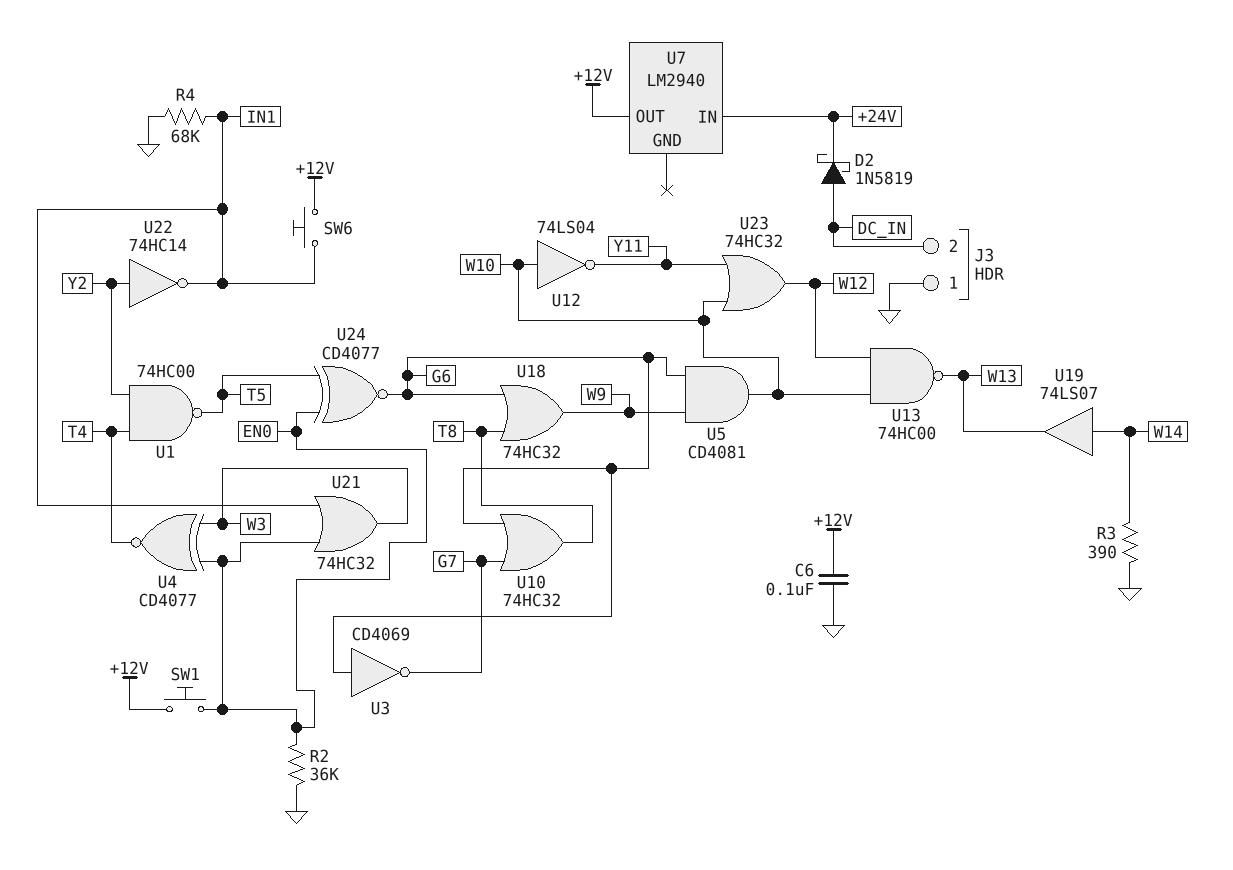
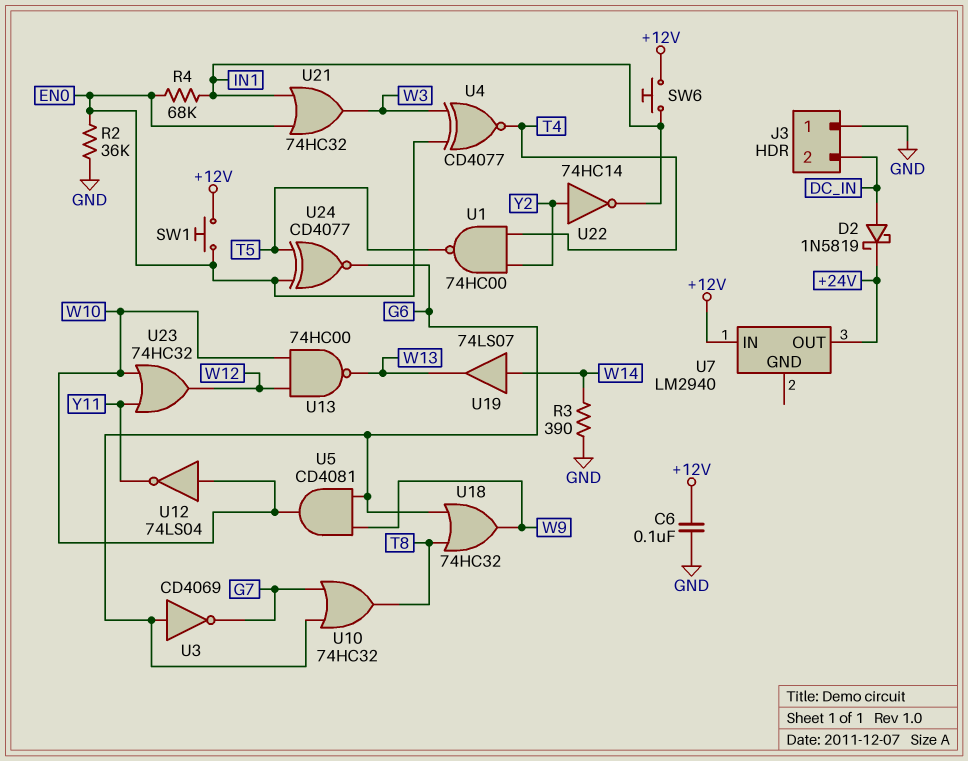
R4: 68k (GND, IN1) -> 68k (EN0, IN1)
U7 pin IN: +24V -> +12V
U7 pin OUT: +12V -> +24V

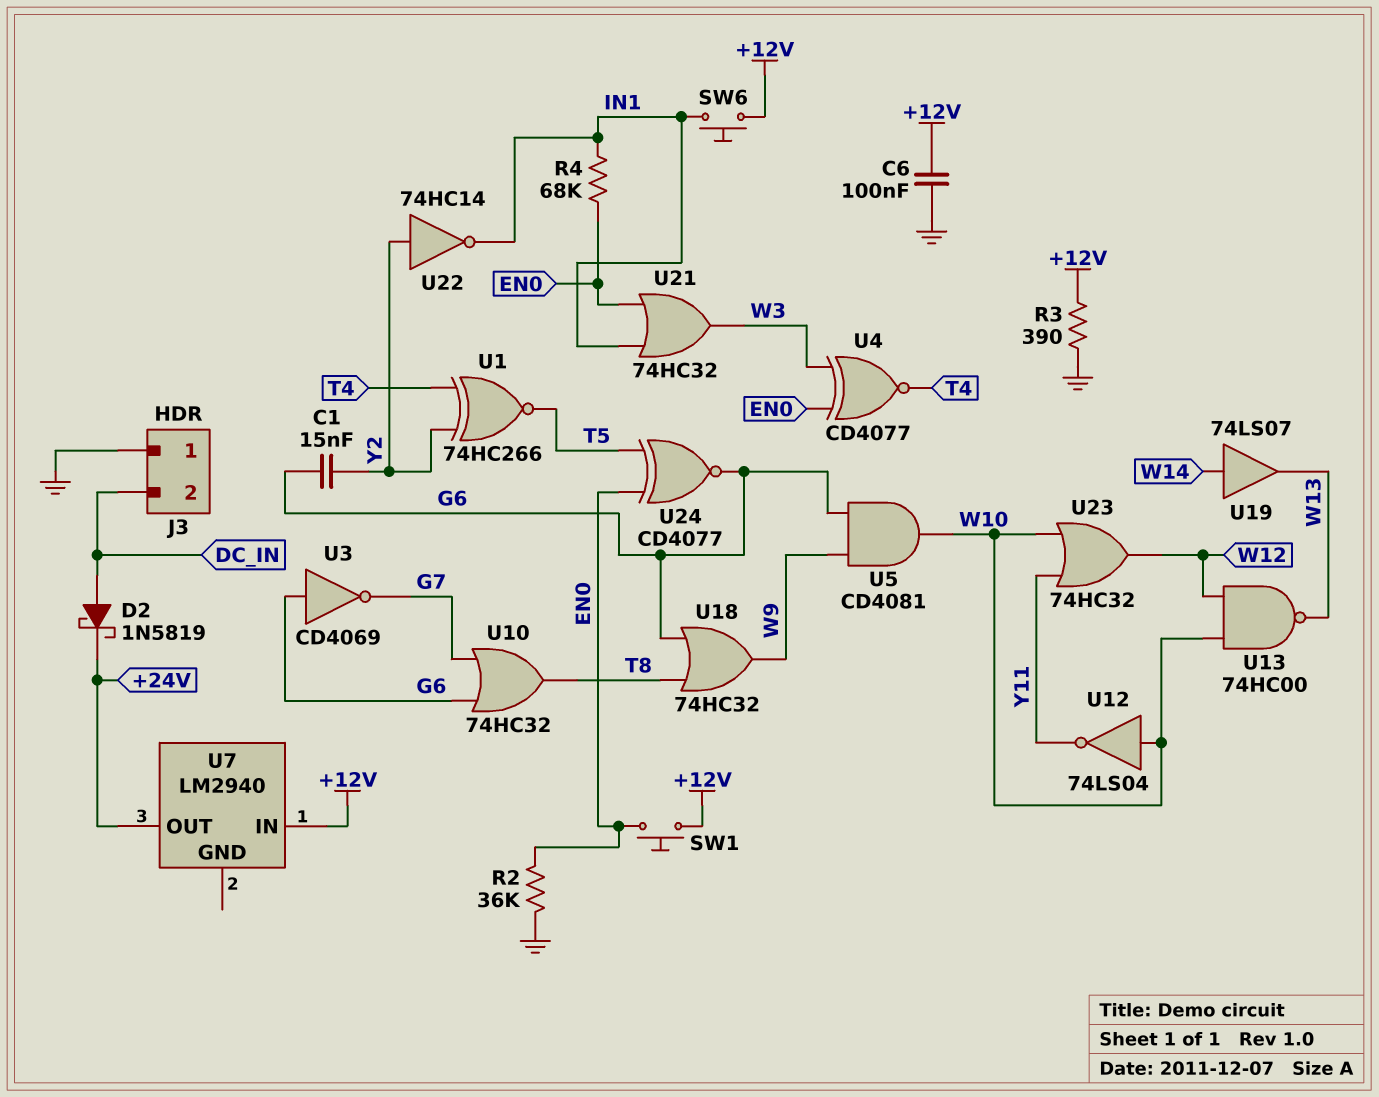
C1: none -> 15nF (G6, Y2)
R3: 390 (GND, W14) -> 390 (+12V, GND)
U1: NAND 74HC00 (in T4, in Y2, out T5) -> XNOR 74HC266 (in T4, in Y2, out T5)

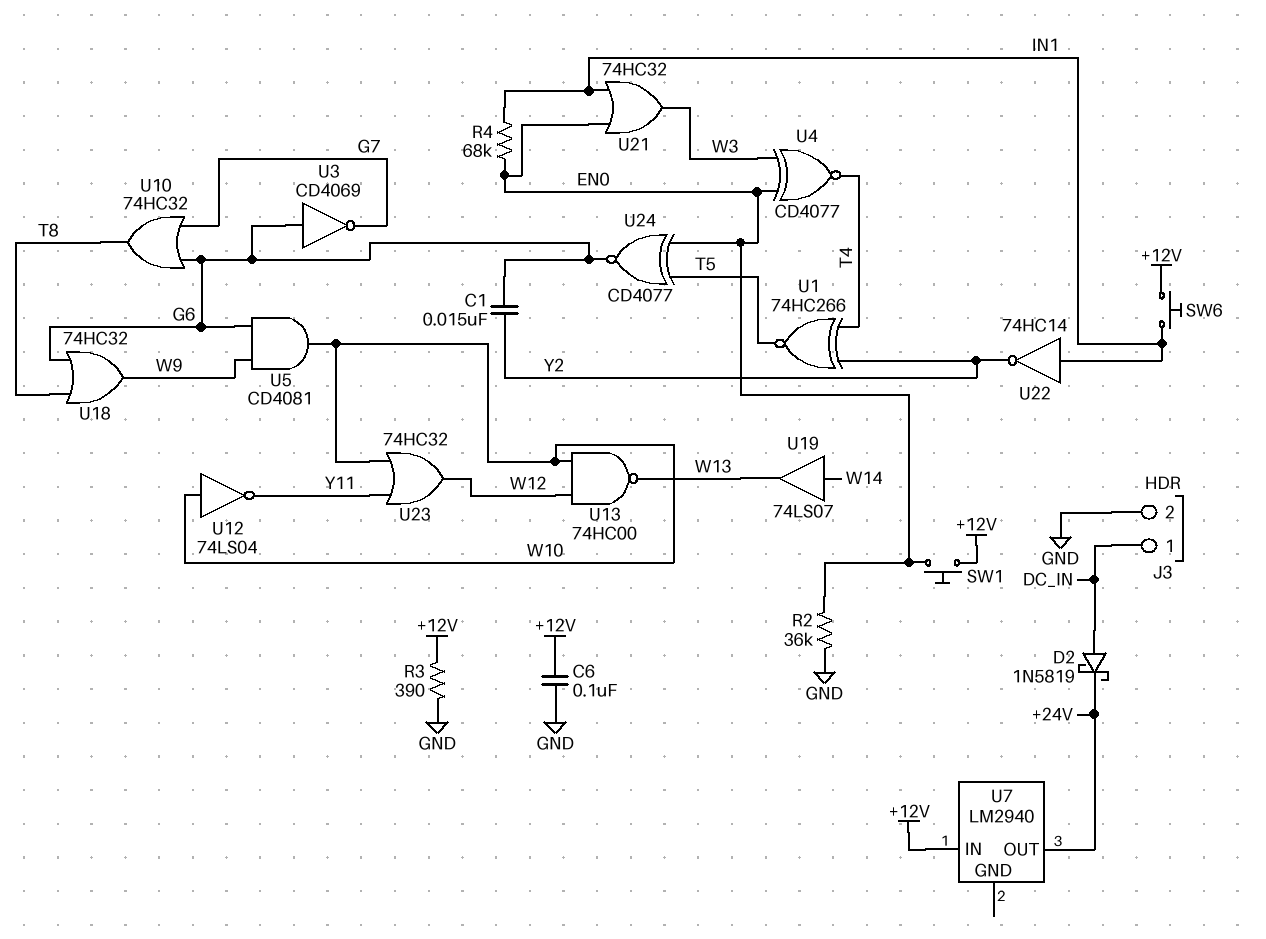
J3 pin 1: GND -> DC_IN
J3 pin 2: DC_IN -> GND
U22: NOT 74HC14 (in Y2, out IN1) -> NOT 74HC14 (in IN1, out Y2)

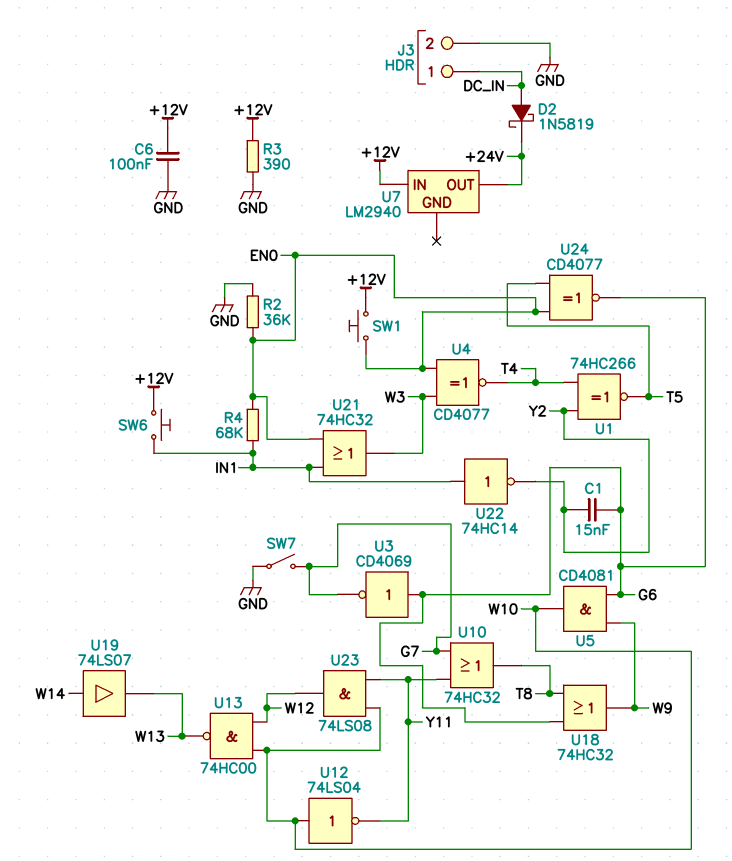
SW7: none -> switch (G7, GND)
U10: OR 74HC32 (in G6, in G7, out T8) -> OR 74HC32 (in G7, in Y11, out T8)
U23: OR 74HC32 (in W10, in Y11, out W12) -> AND 74LS08 (in W10, in Y11, out W12)

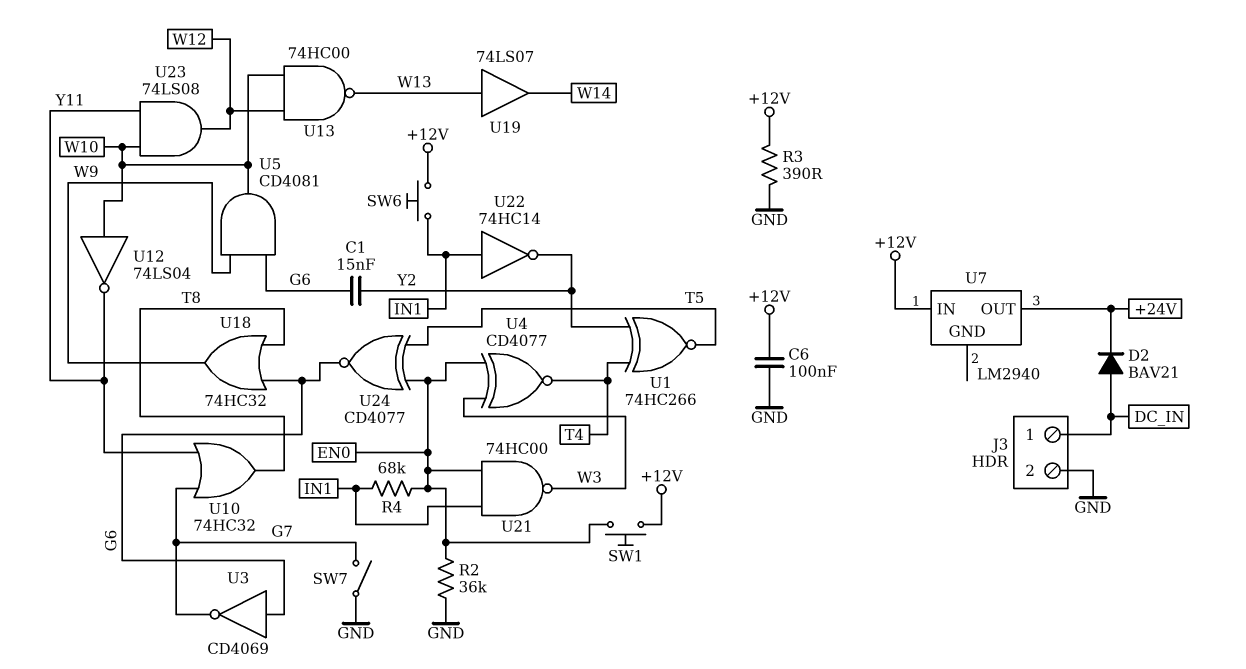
D2: schottky 1N5819 (A DC_IN, K +24V) -> diode BAV21 (A DC_IN, K +24V)
U19: buffer 74LS07 (in W14, out W13) -> buffer 74LS07 (in W13, out W14)
U21: OR 74HC32 (in EN0, in IN1, out W3) -> NAND 74HC00 (in EN0, in IN1, out W3)

